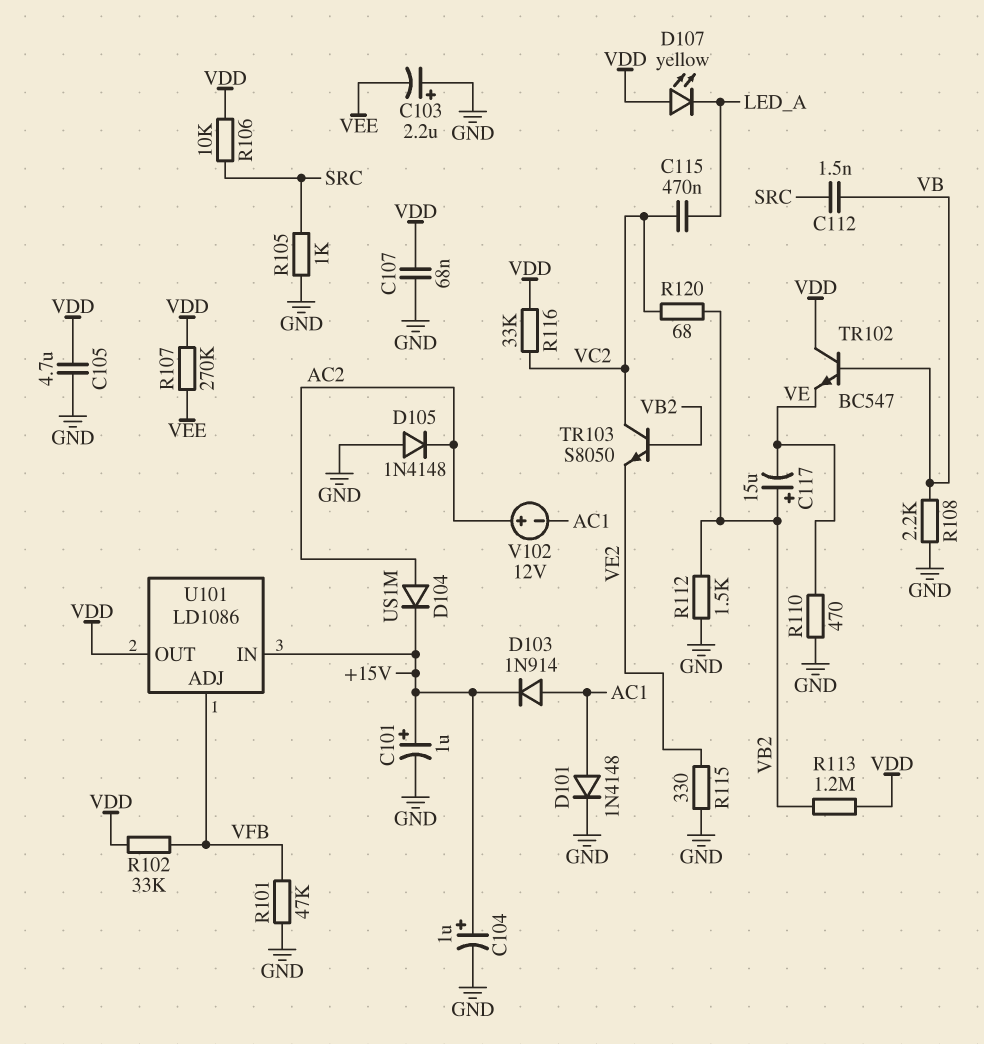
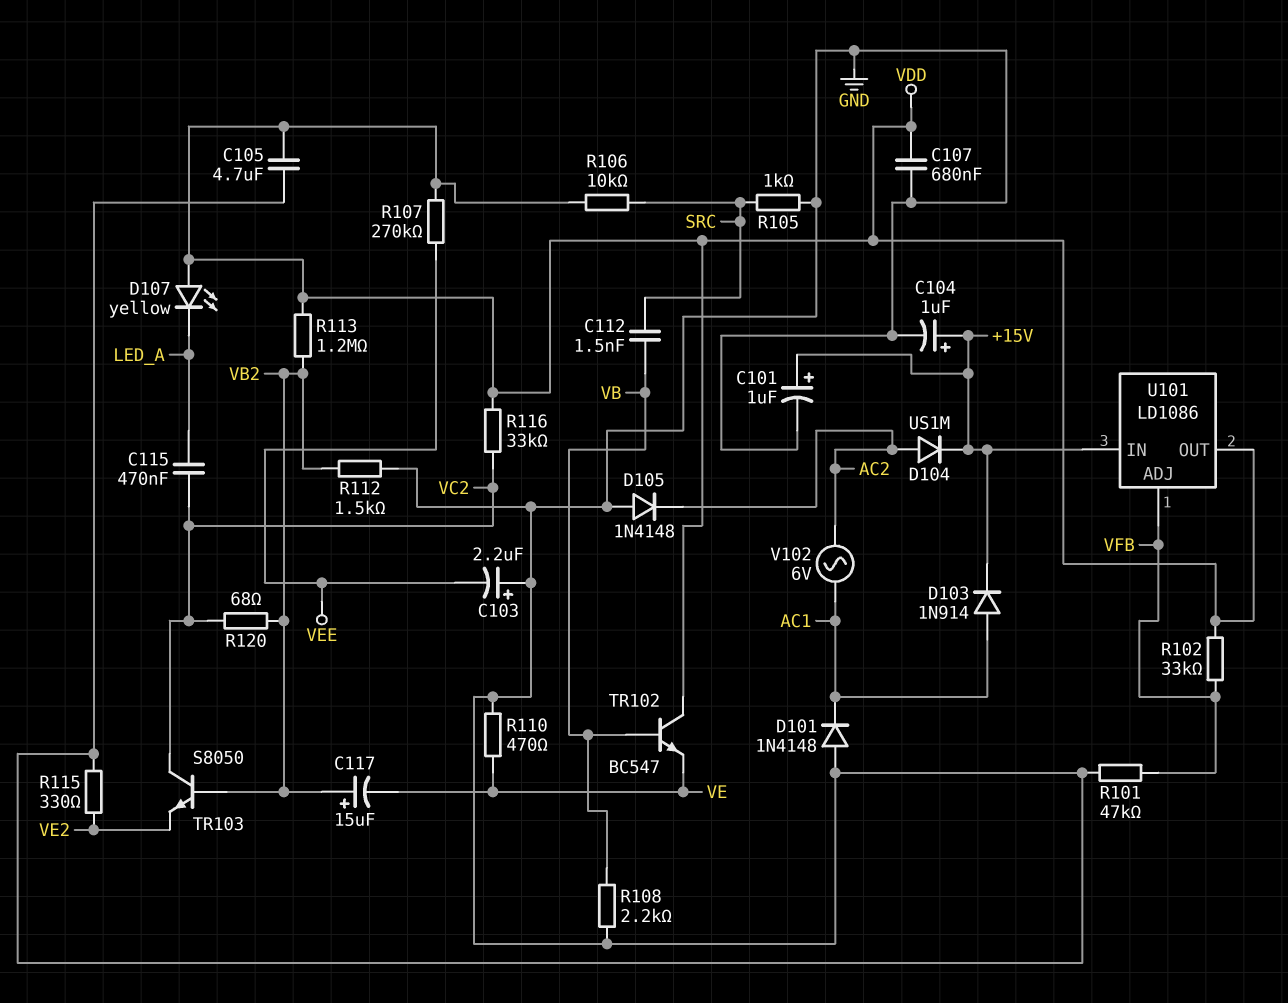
C107: 68nF (GND, VDD) -> 680nF (GND, VDD)
D101: diode 1N4148 (A AC1, K GND) -> diode 1N4148 (A GND, K AC1)
V102: 12V (plus AC2, minus AC1) -> AC 6V (AC1, AC2)

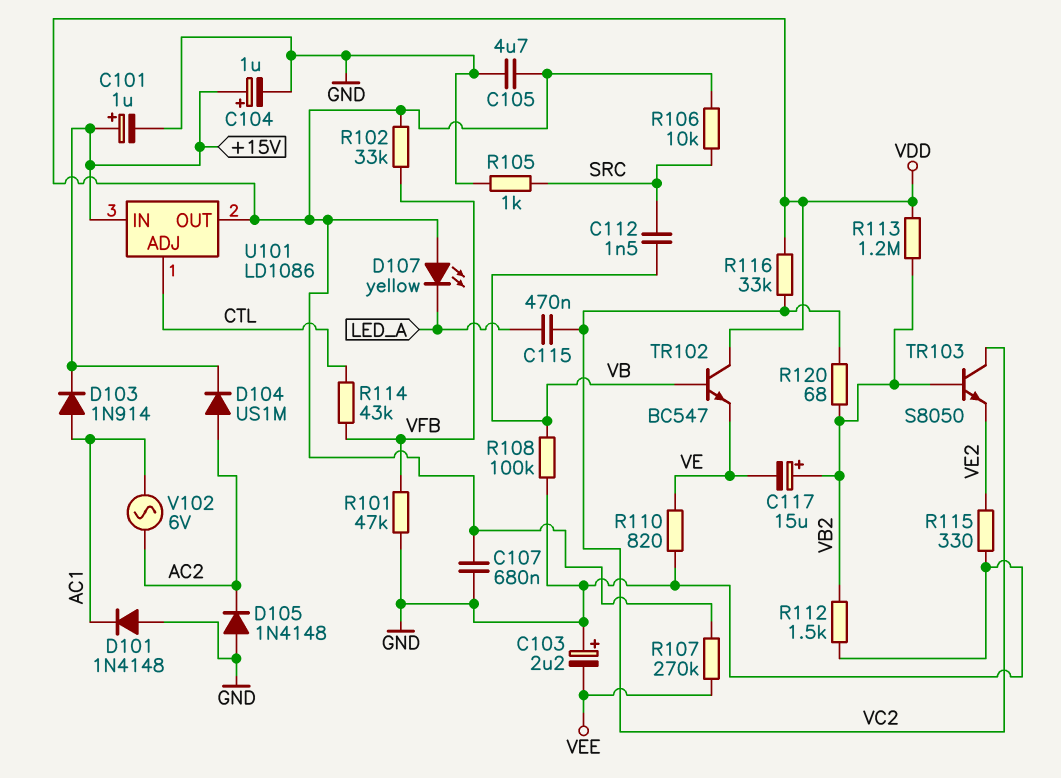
R108: 2.2k (GND, VB) -> 100k (GND, VB)
R110: 470 (GND, VE) -> 820 (GND, VE)
R114: none -> 43k (CTL, VFB)
U101 pin ADJ: VFB -> CTL

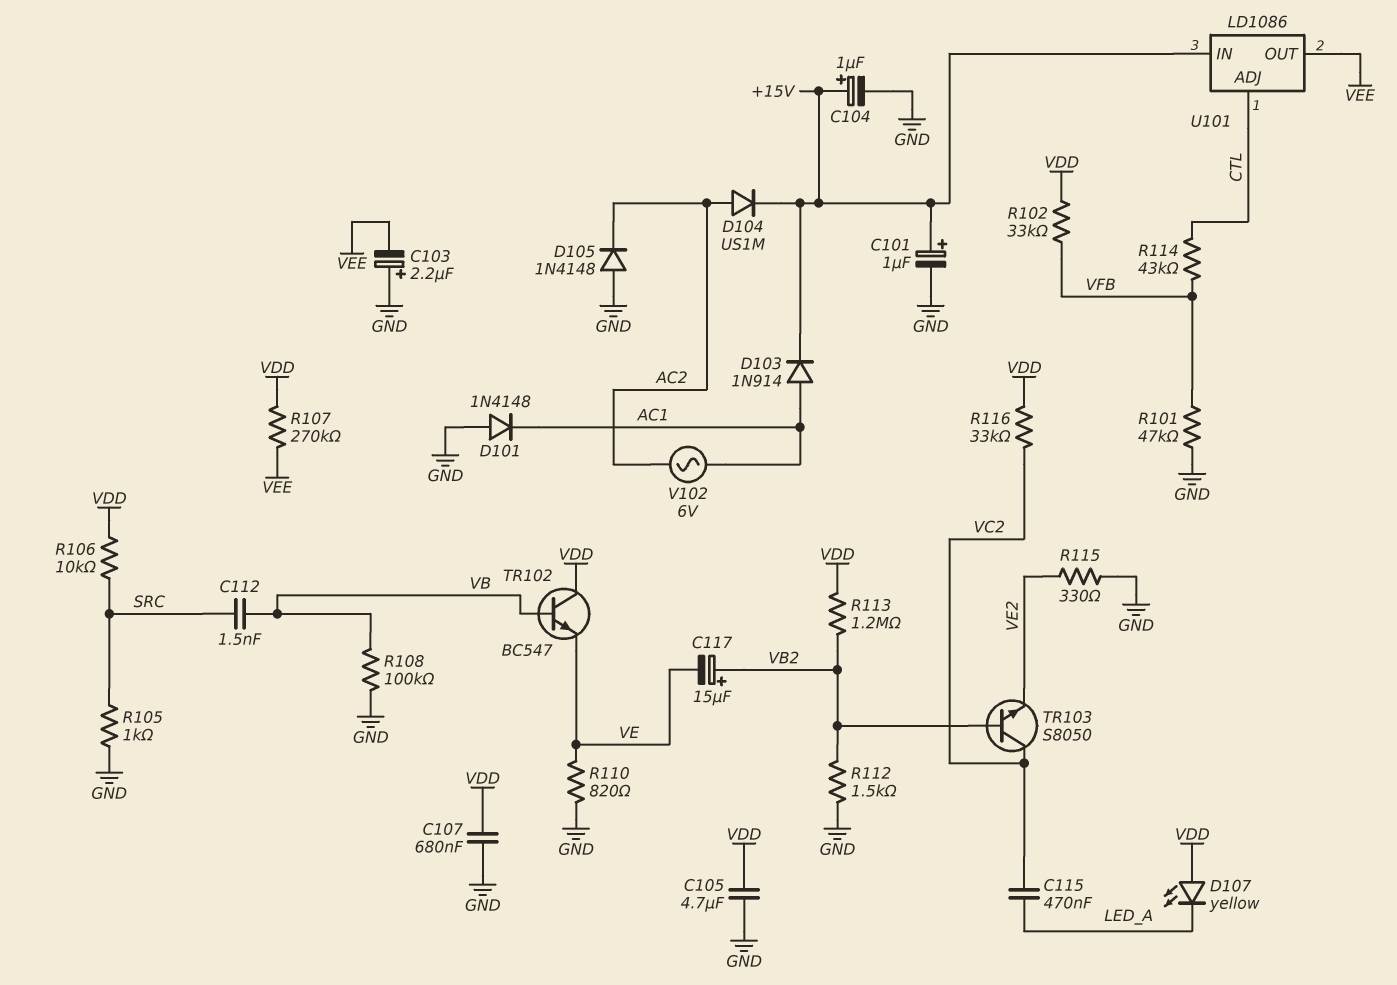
R120: 68 (VB2, VC2) -> none
U101 pin OUT: VDD -> VEE

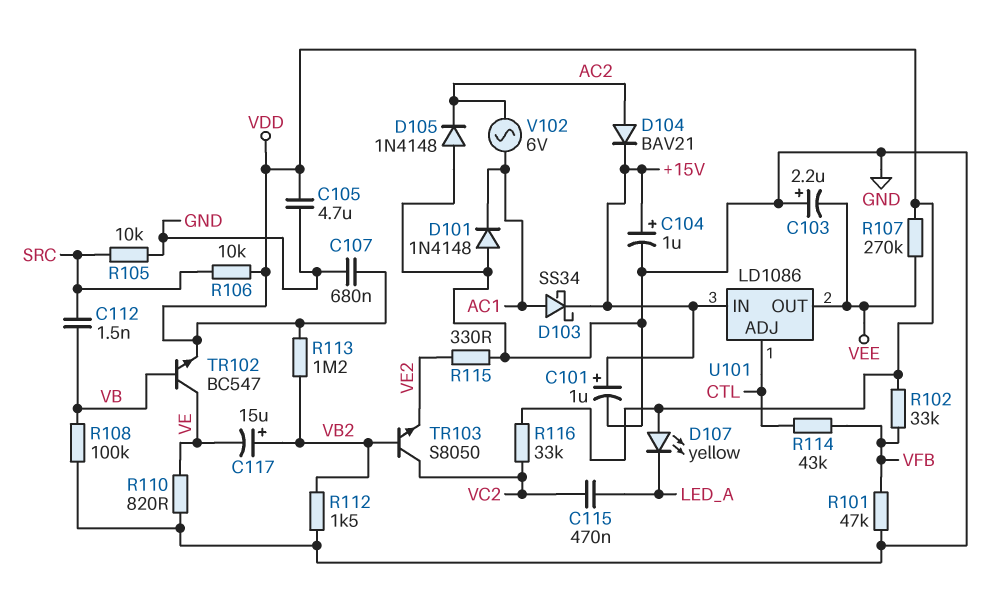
D103: diode 1N914 (A AC1, K +15V) -> schottky SS34 (A AC1, K +15V)
D104: diode US1M (A AC2, K +15V) -> diode BAV21 (A AC2, K +15V)
R105: 1k (GND, SRC) -> 10k (GND, SRC)
TR102: NPN BC547 (B VB, C VDD, E VE) -> NPN BC547 (B VB, C VE, E VDD)

